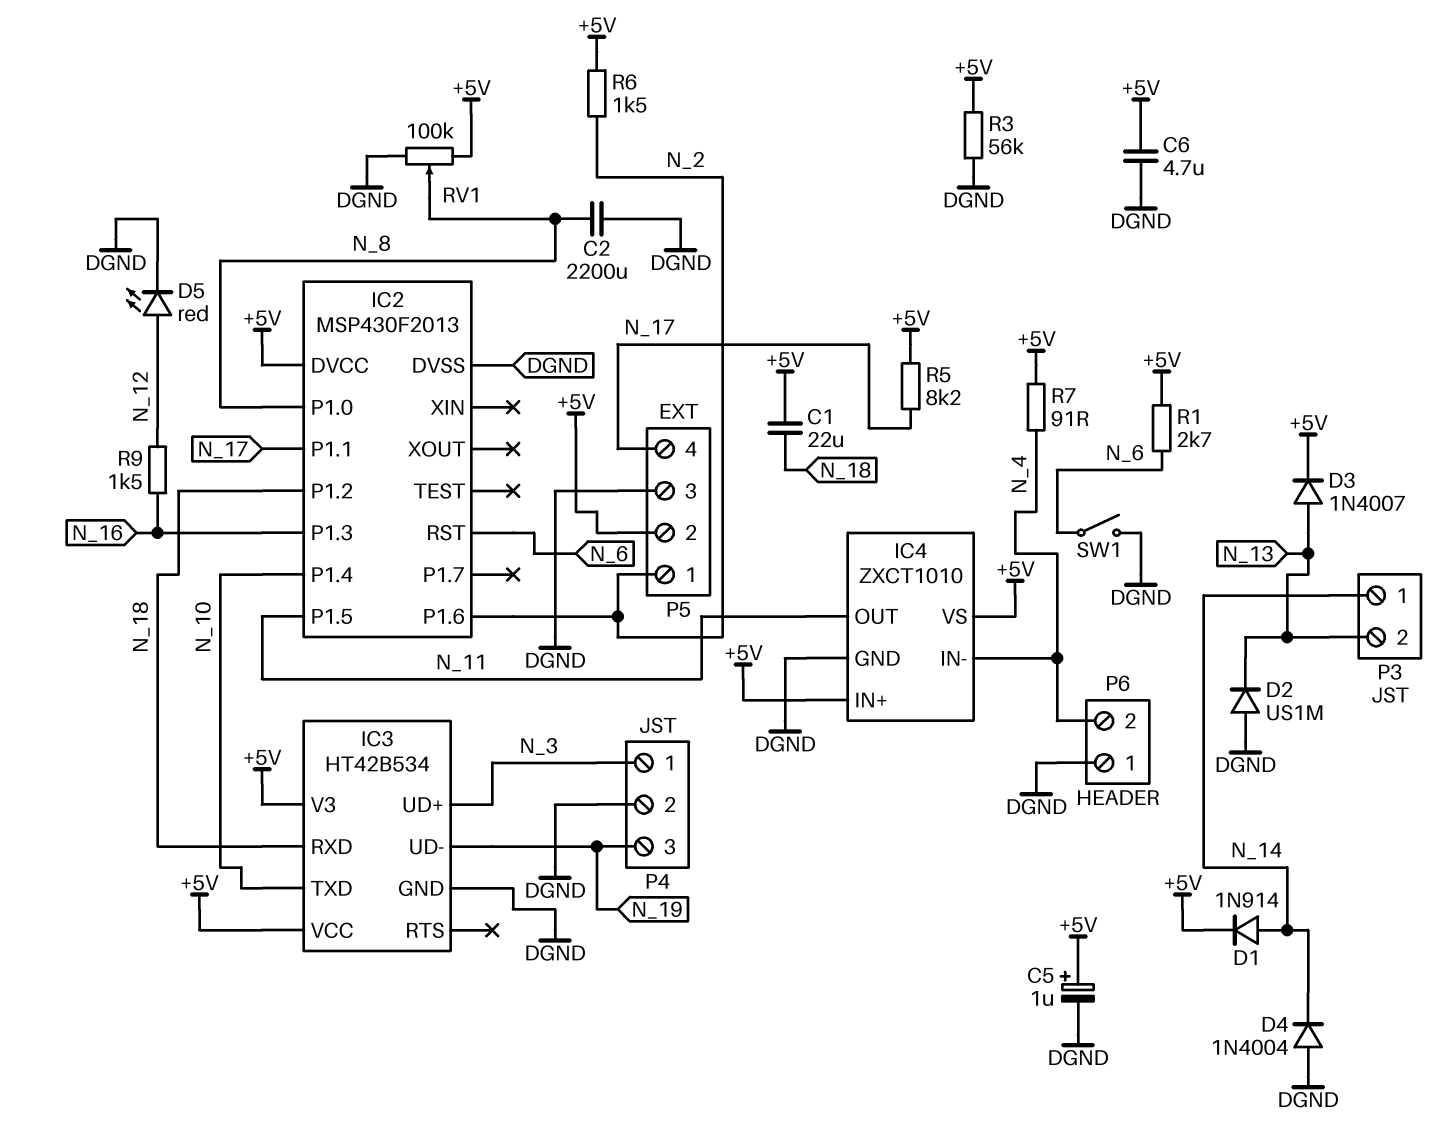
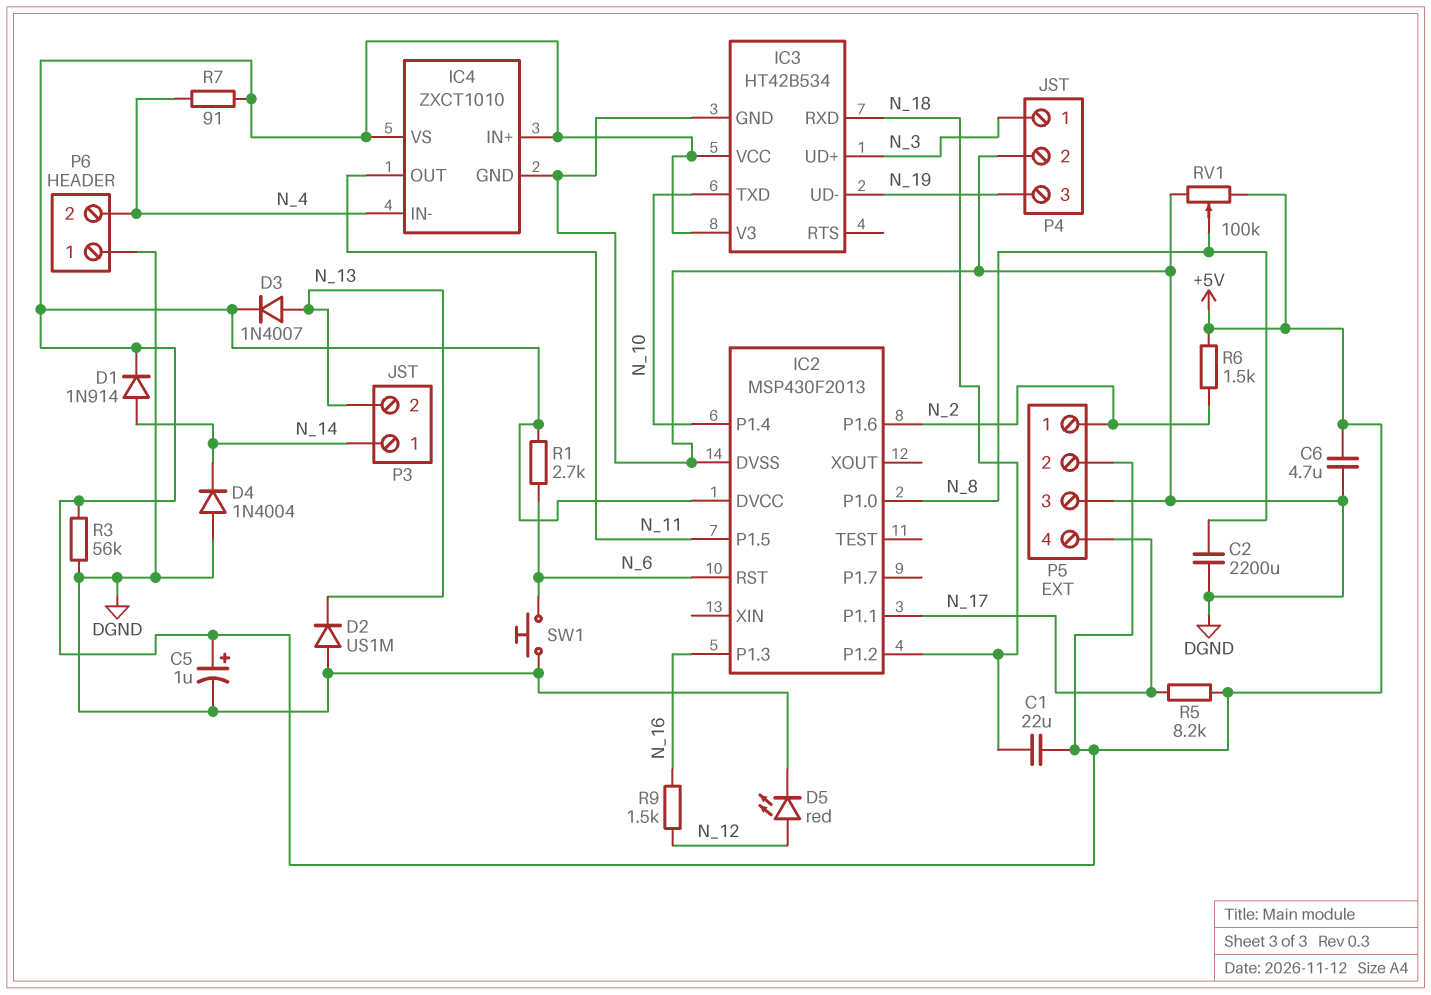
SW1: switch (DGND, N_6) -> button (DGND, N_6)

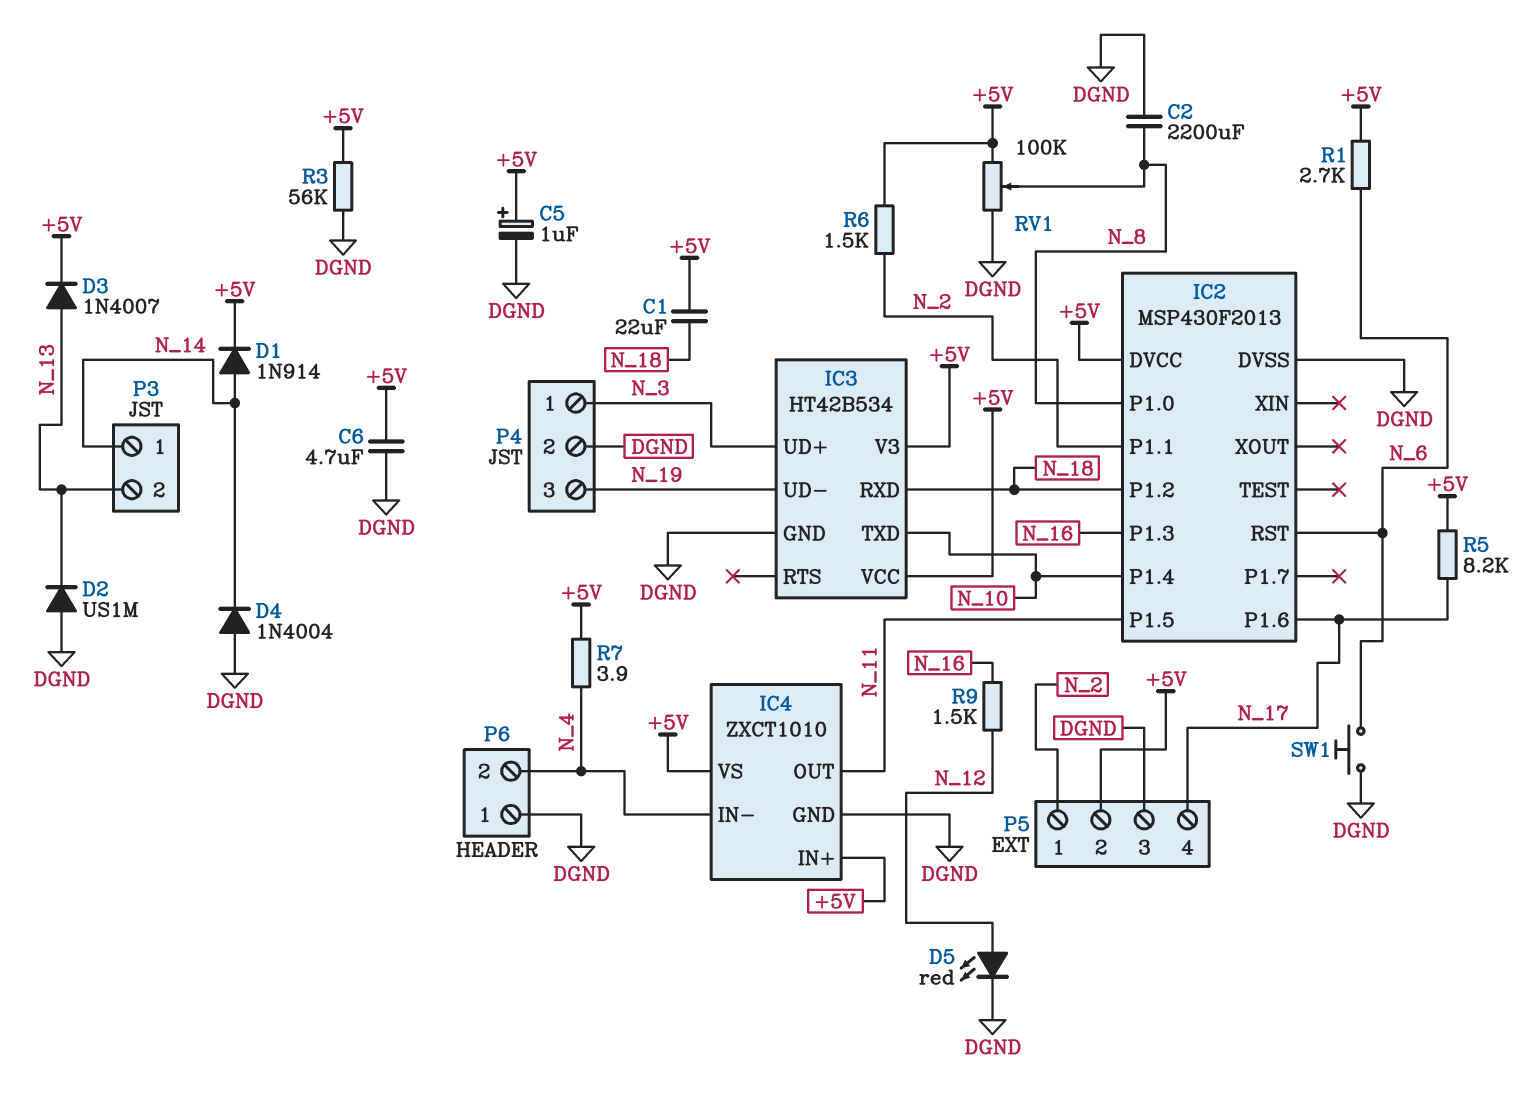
IC2 pin P1.1: N_17 -> N_2
IC2 pin P1.6: N_2 -> N_17
R7: 91 (+5V, N_4) -> 3.9 (+5V, N_4)

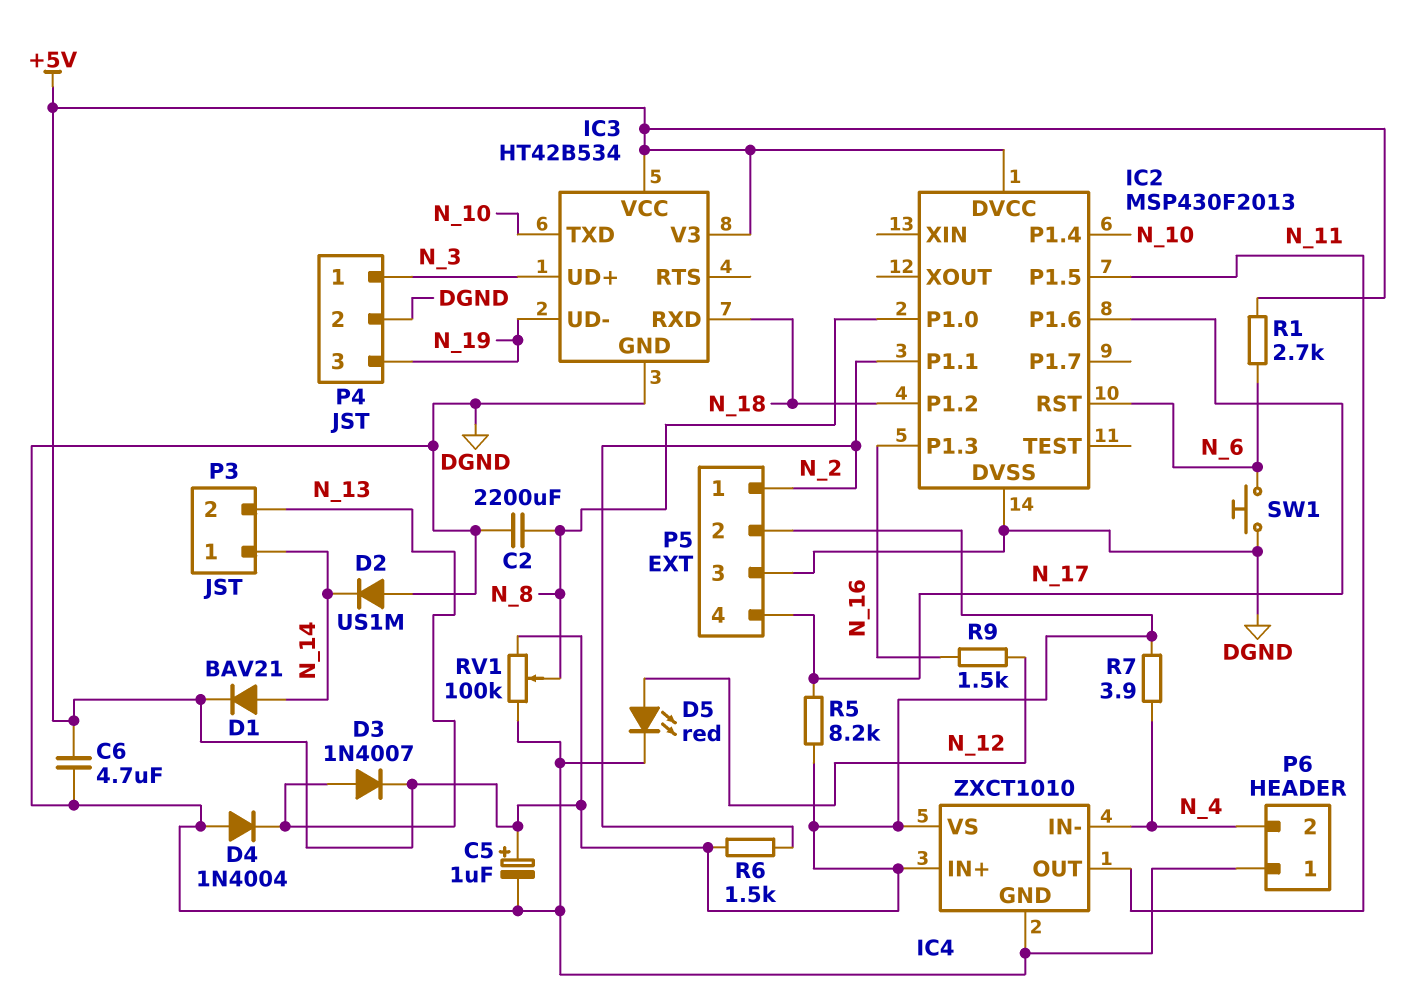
C1: 22uF (+5V, N_18) -> none
D1: diode 1N914 (A N_14, K +5V) -> diode BAV21 (A N_14, K +5V)
D2: diode US1M (A DGND, K N_13) -> diode US1M (A DGND, K N_14)
D4: diode 1N4004 (A DGND, K N_14) -> diode 1N4004 (A DGND, K N_13)
R3: 56k (+5V, DGND) -> none

